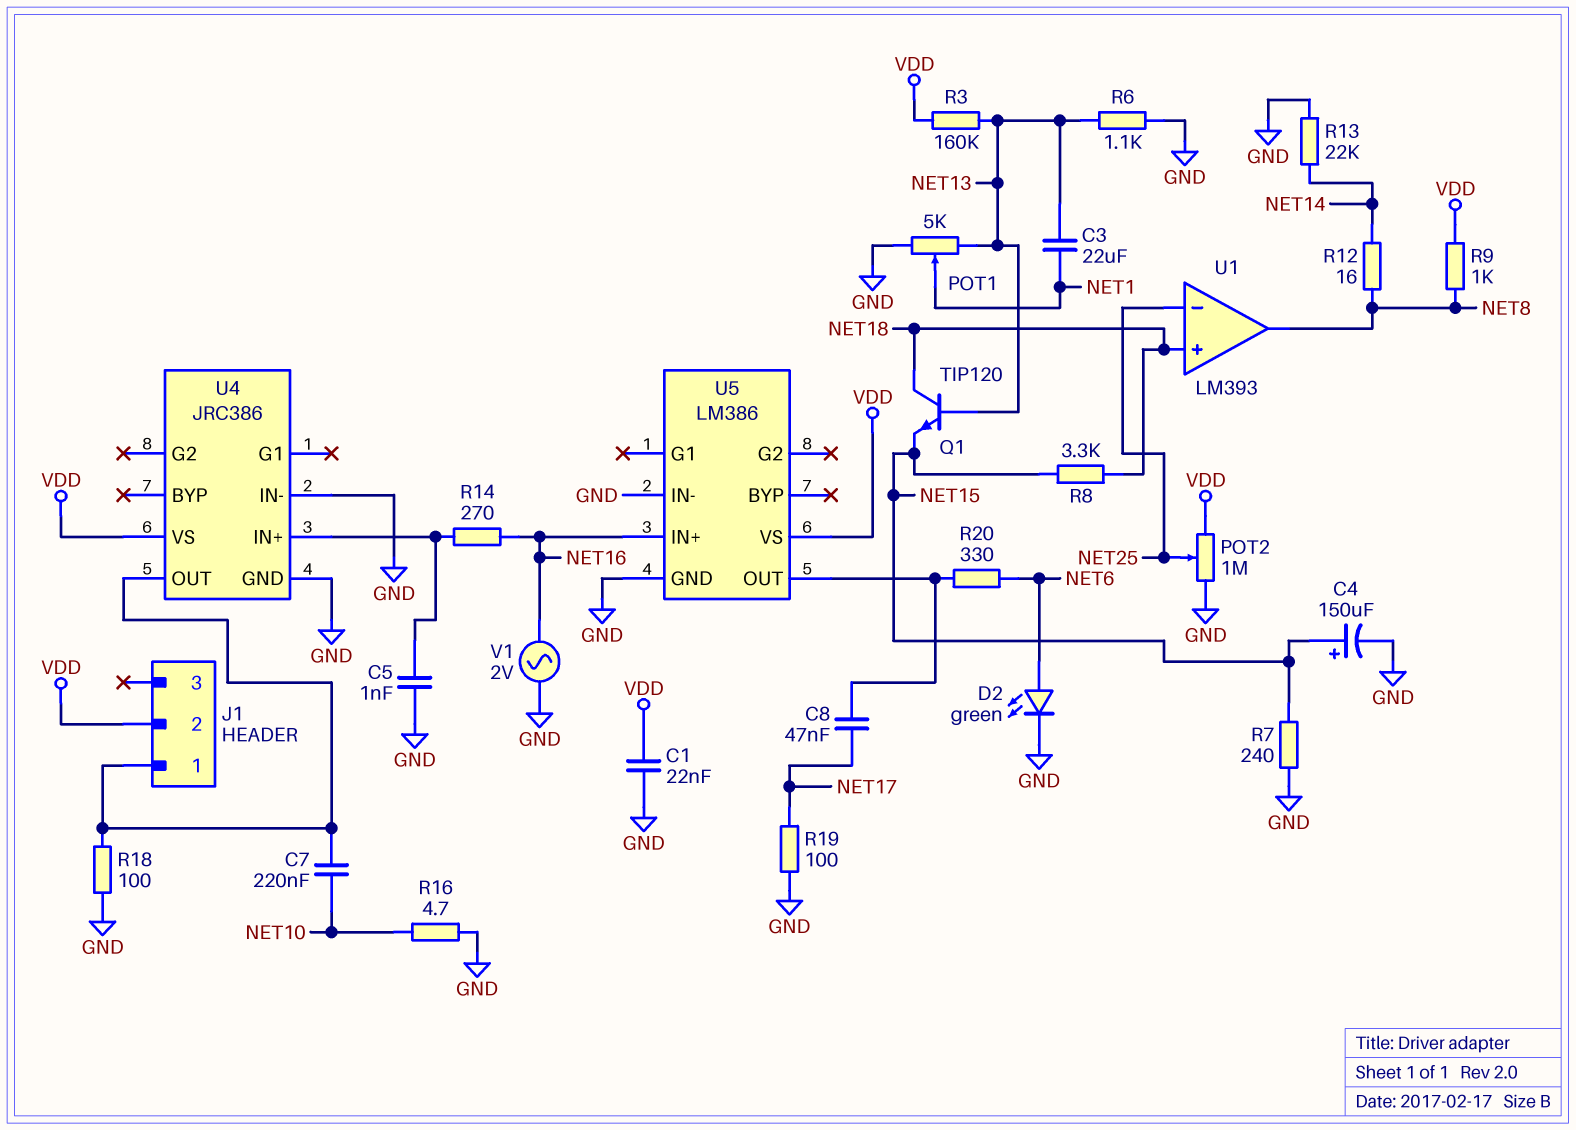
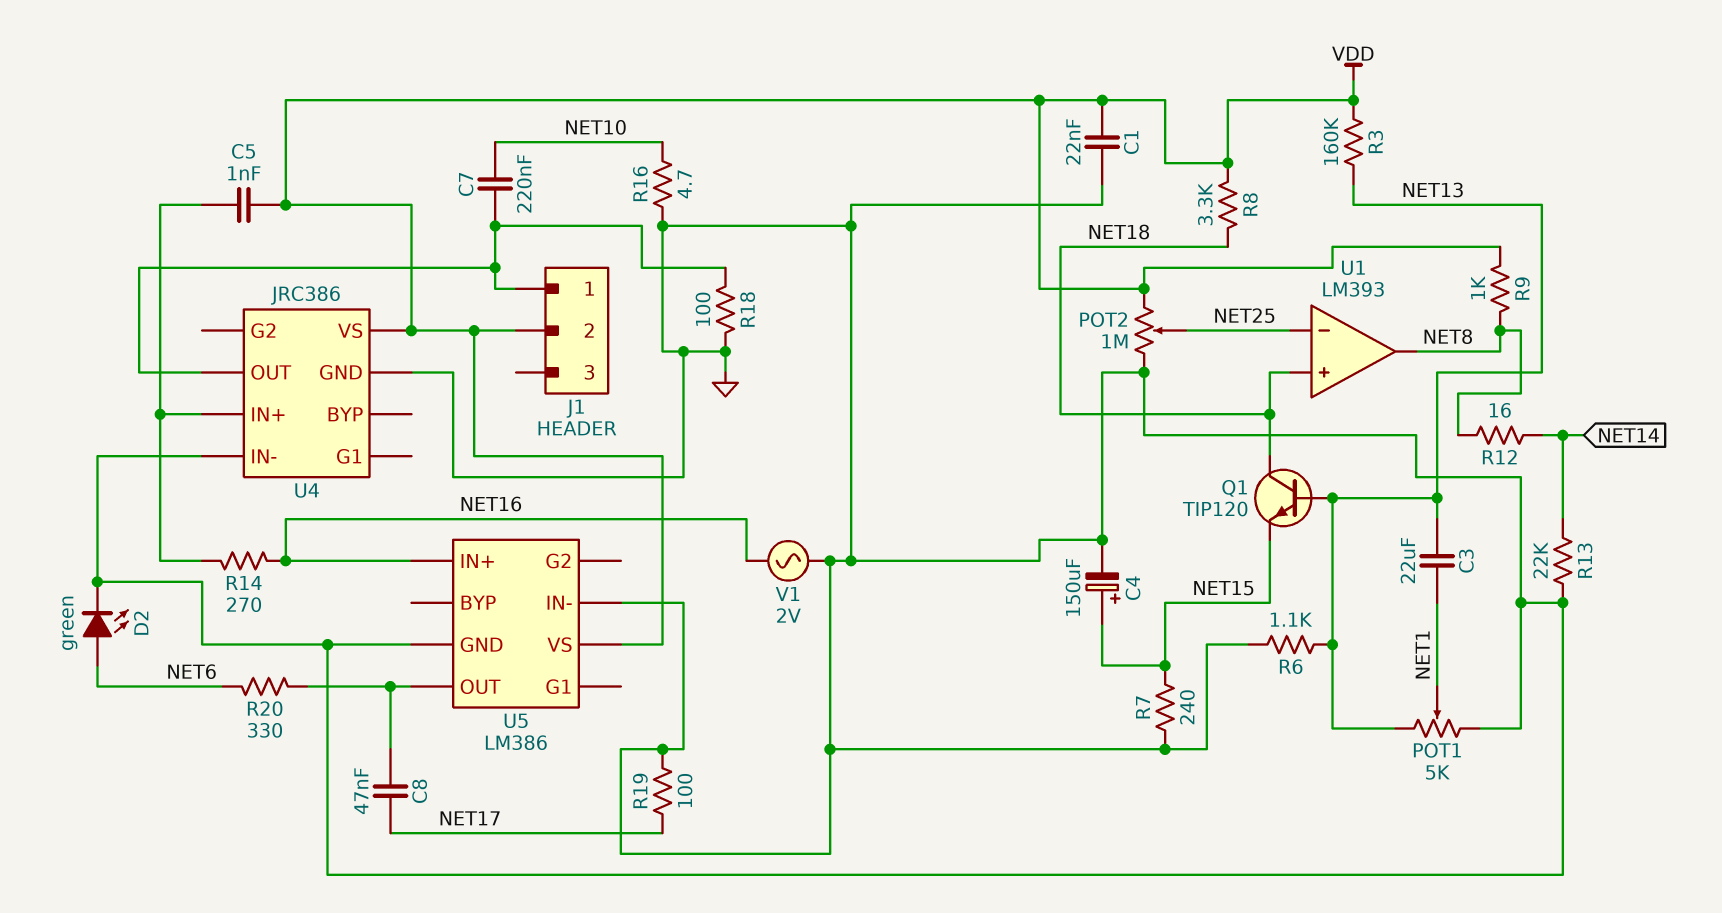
C5: 1nF (GND, U4/IN+) -> 1nF (U4/IN+, VDD)
R8: 3.3k (NET15, NET18) -> 3.3k (NET18, VDD)

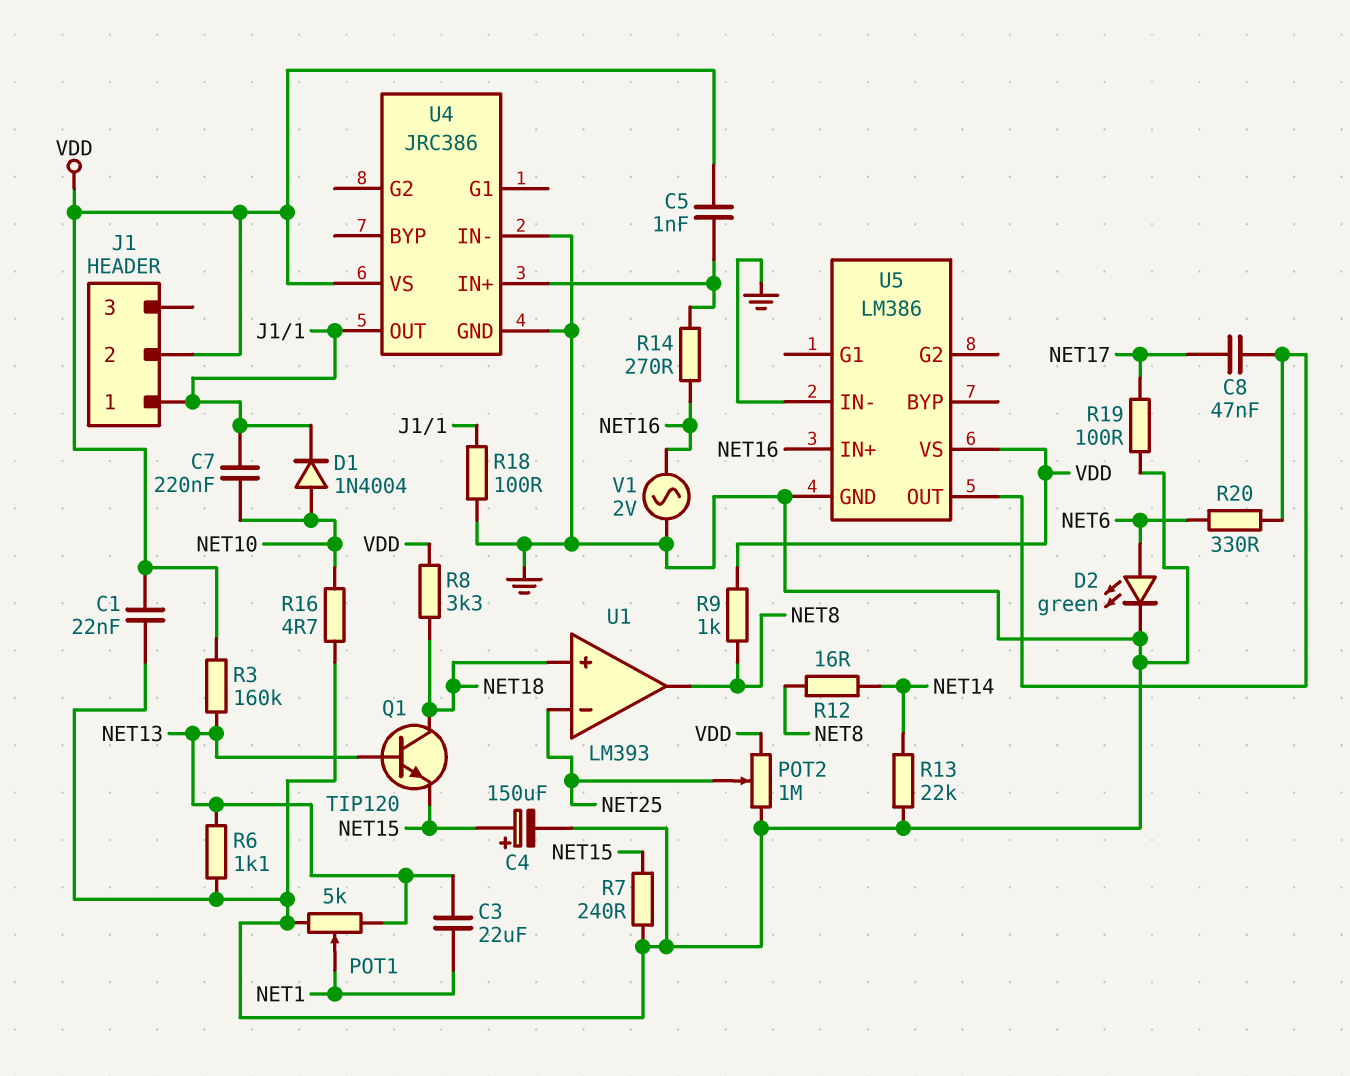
D1: none -> diode 1N4004 (A NET10, K J1/1)

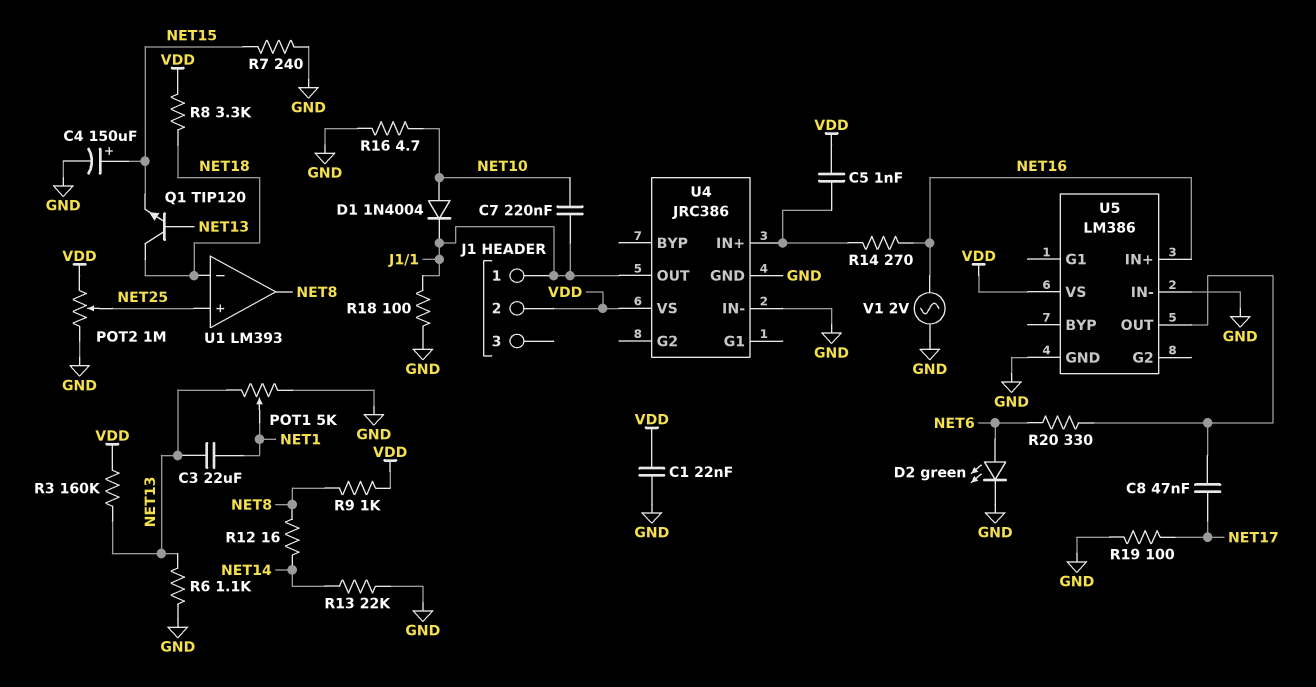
U1 pin in+: NET18 -> NET25
U1 pin in-: NET25 -> NET18

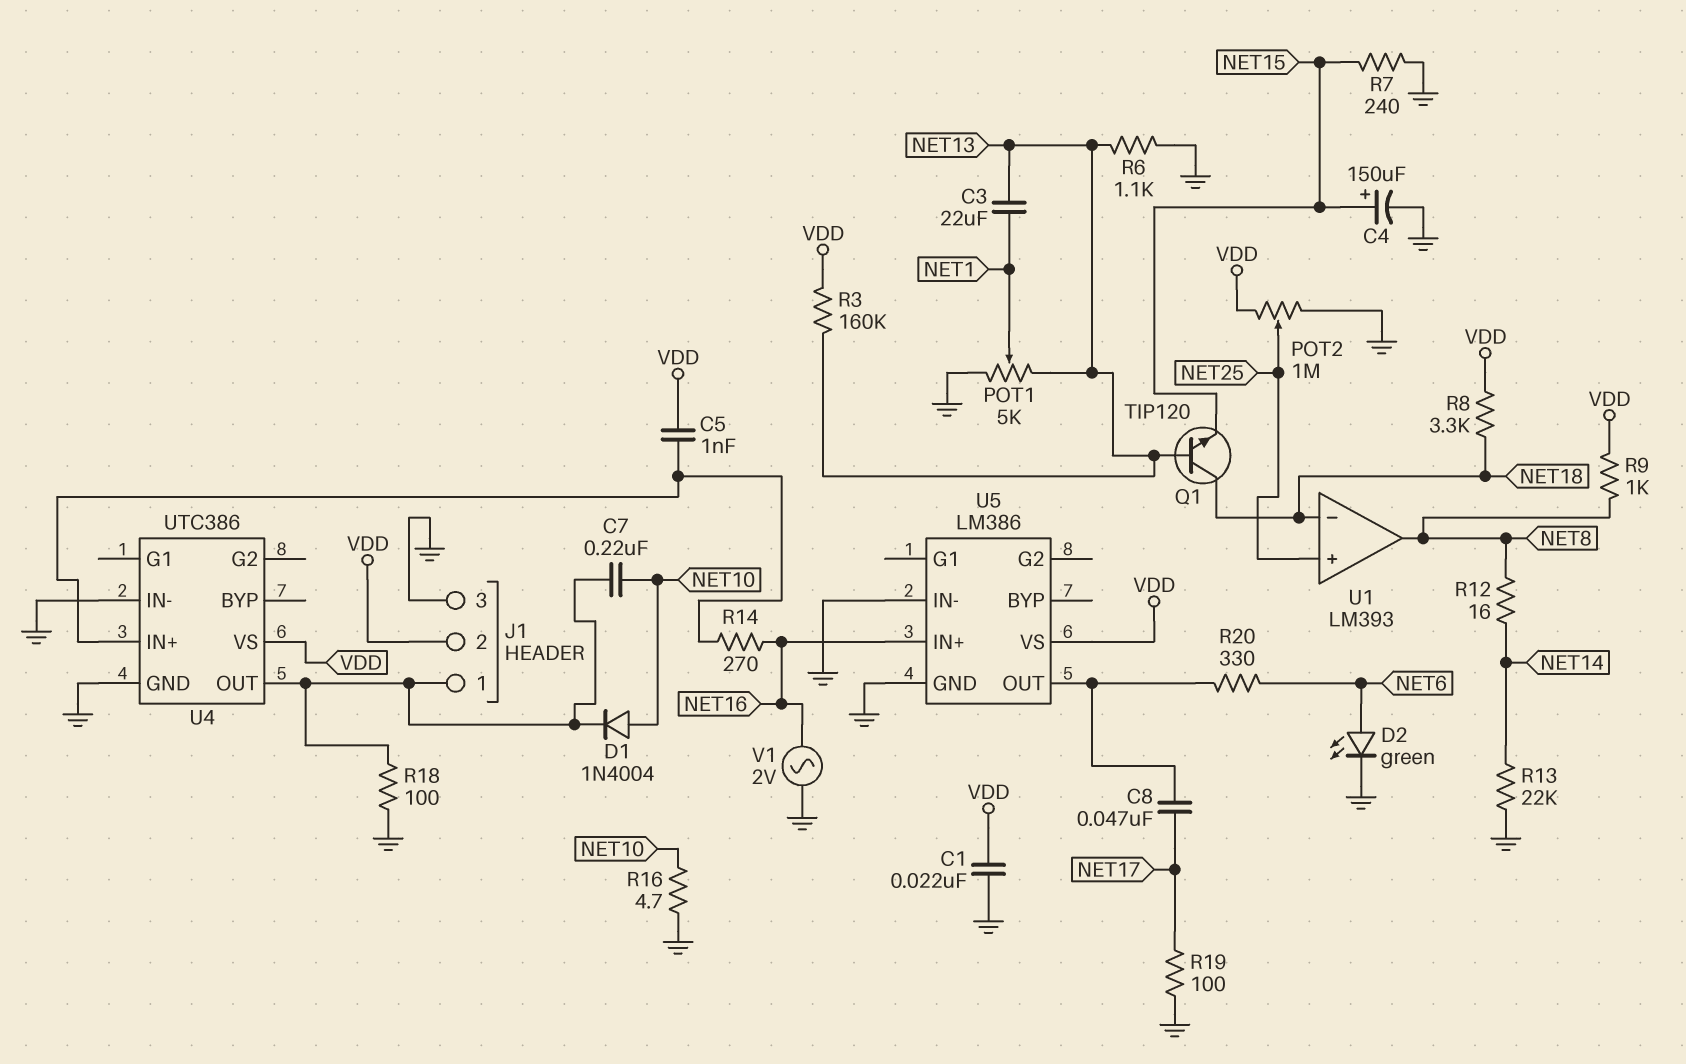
J1 pin 3: none -> GND
U4: JRC386 -> UTC386

